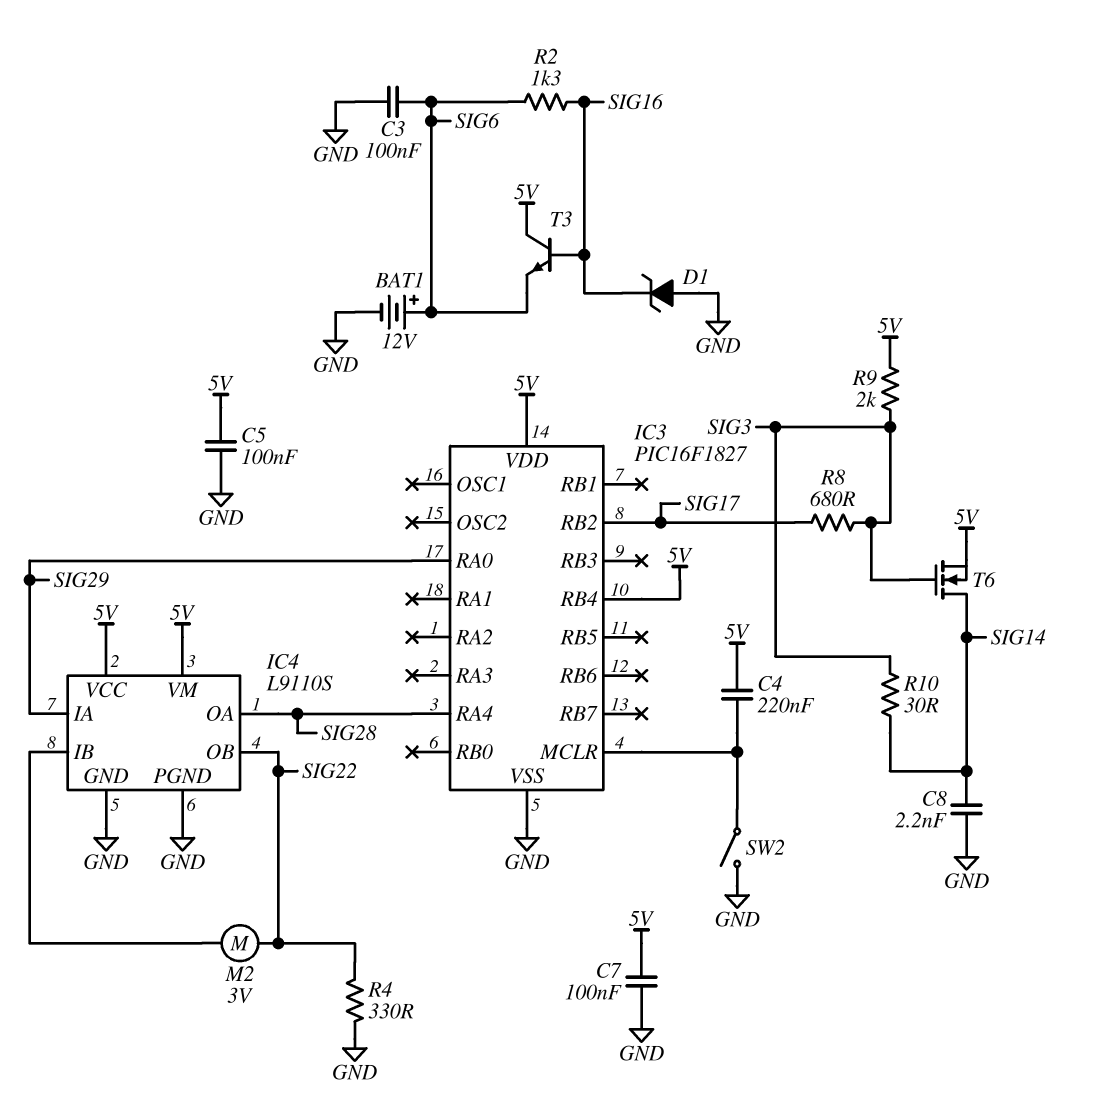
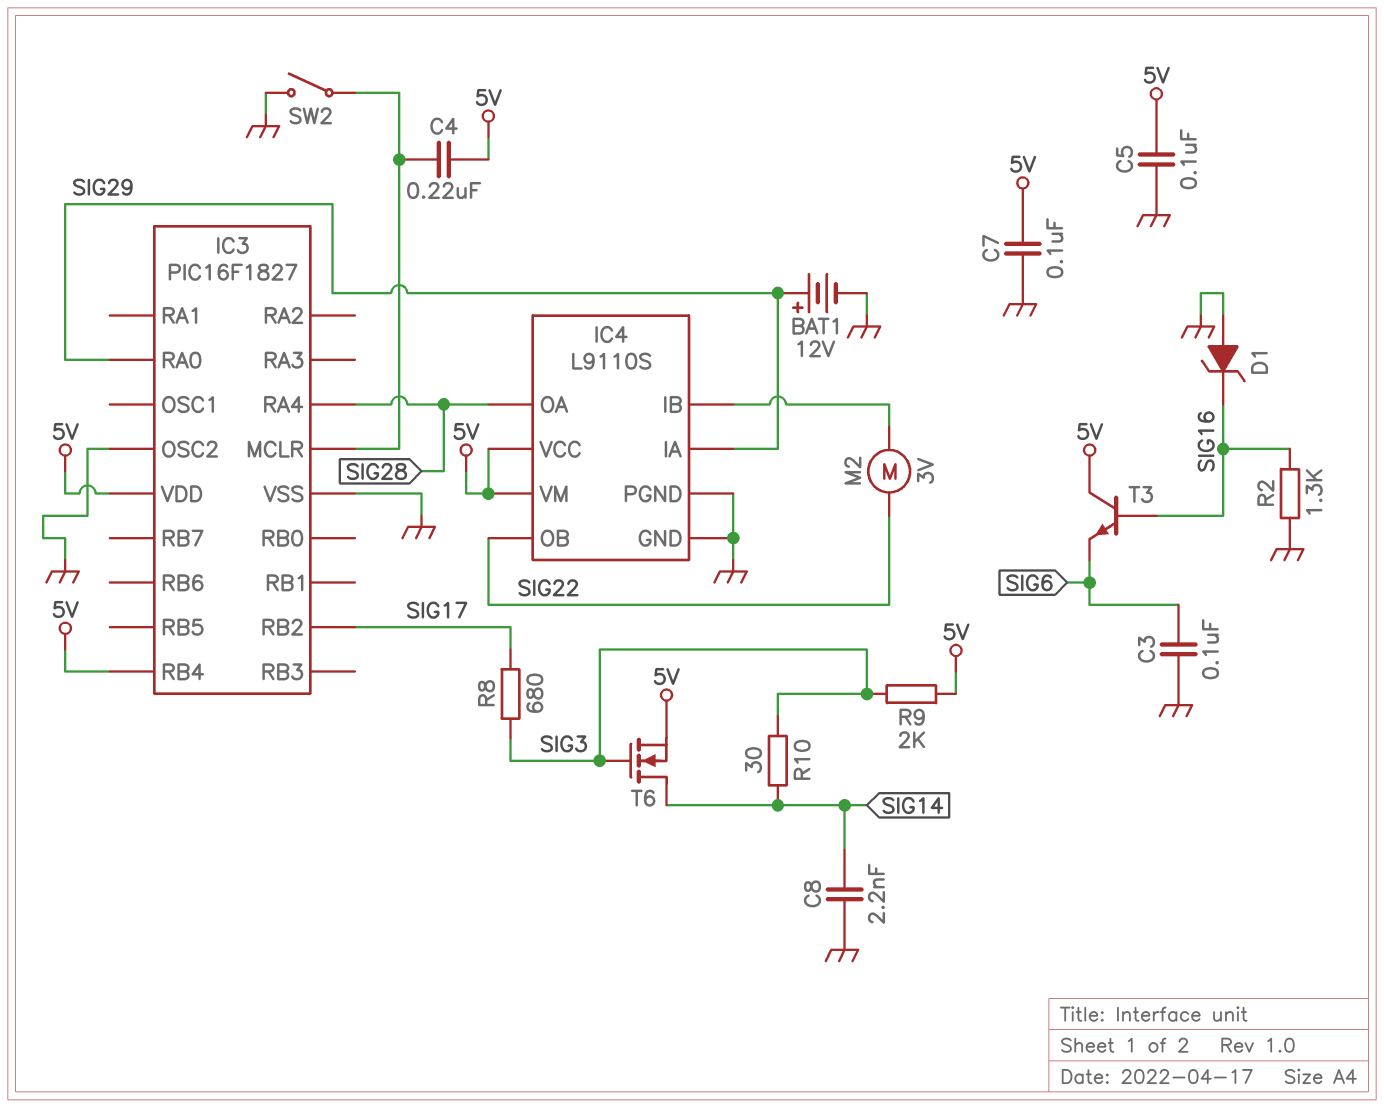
BAT1: 12V (plus SIG6, minus GND) -> 12V (plus SIG29, minus GND)
IC3 pin OSC2: none -> GND
R2: 1.3k (SIG6, SIG16) -> 1.3k (GND, SIG16)
R4: 330 (GND, SIG22) -> none

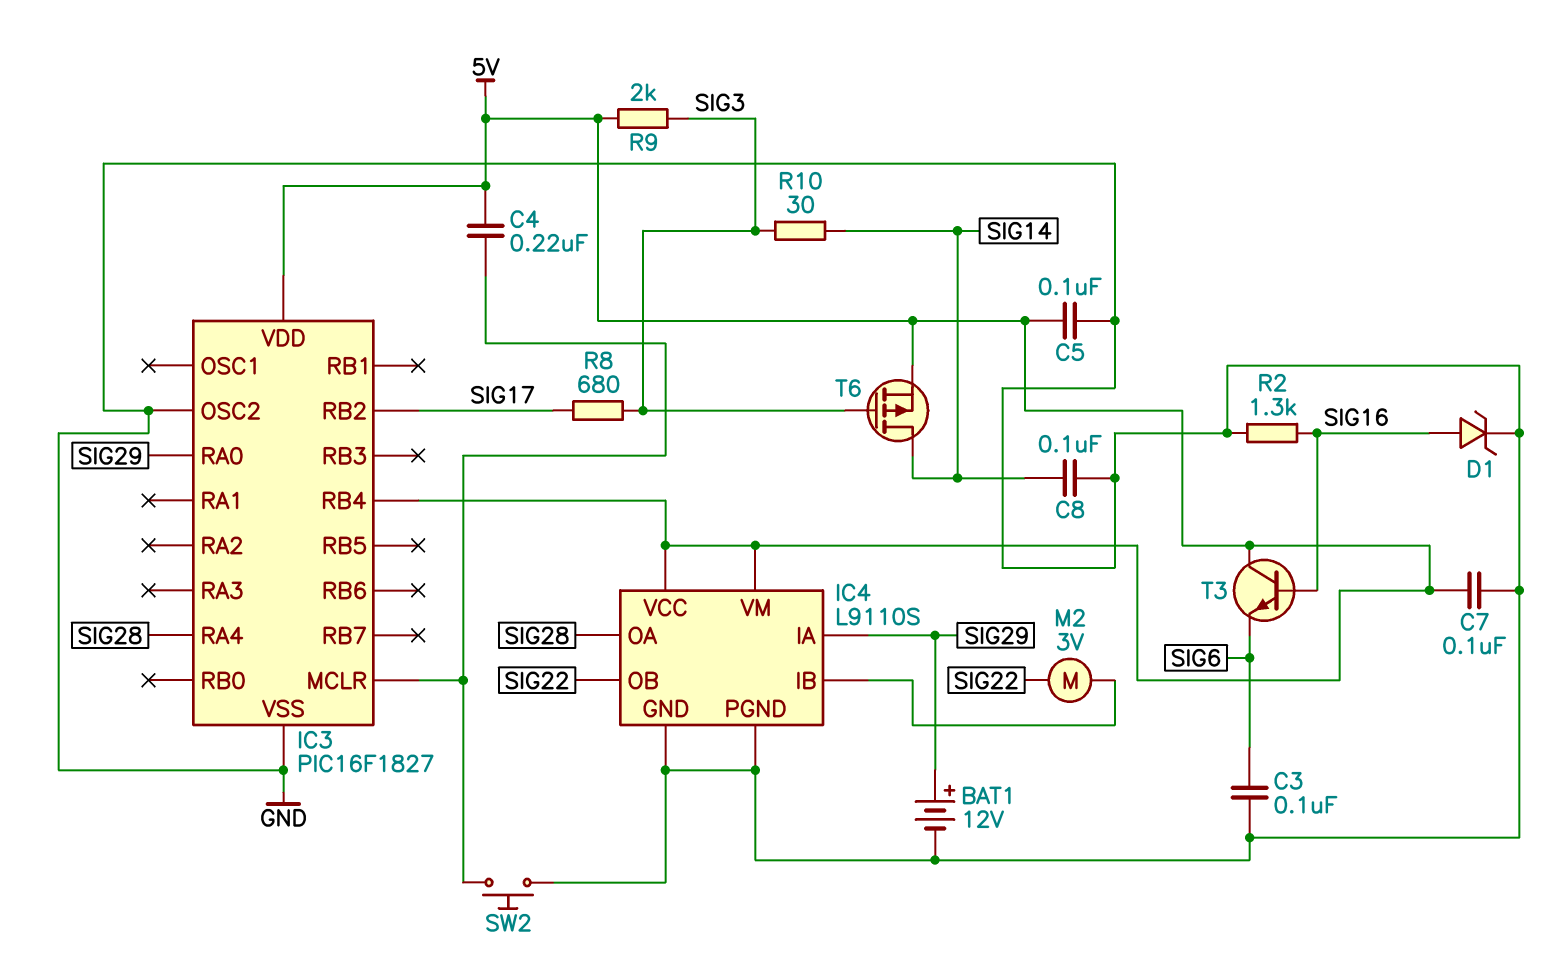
C8: 2.2nF (GND, SIG14) -> 100nF (GND, SIG14)
D1: zener (A GND, K SIG16) -> zener (A SIG16, K GND)
SW2: switch (GND, IC3/MCLR) -> button (GND, IC3/MCLR)
T6: NMOS (G SIG3, D SIG14, S 5V) -> PMOS (G SIG3, D SIG14, S 5V)

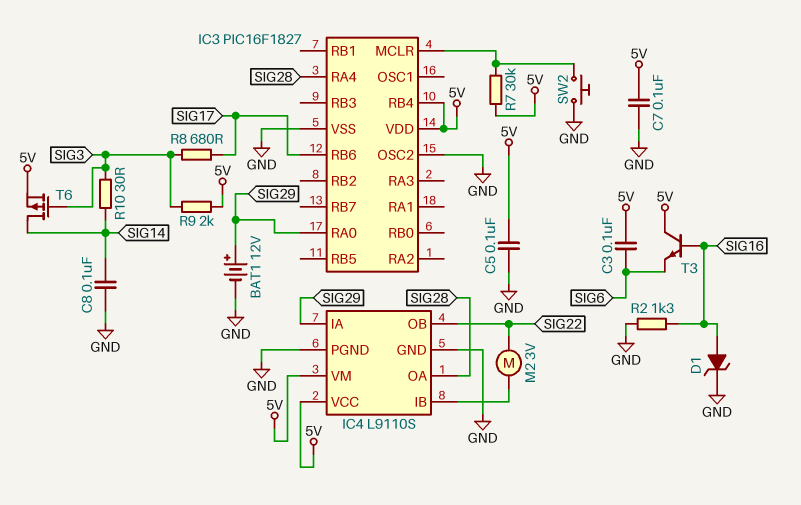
C3: 100nF (GND, SIG6) -> 100nF (5V, SIG6)
C4: 220nF (5V, IC3/MCLR) -> none
IC3 pin RB2: SIG17 -> none
IC3 pin RB6: none -> SIG17
R7: none -> 30k (5V, IC3/MCLR)

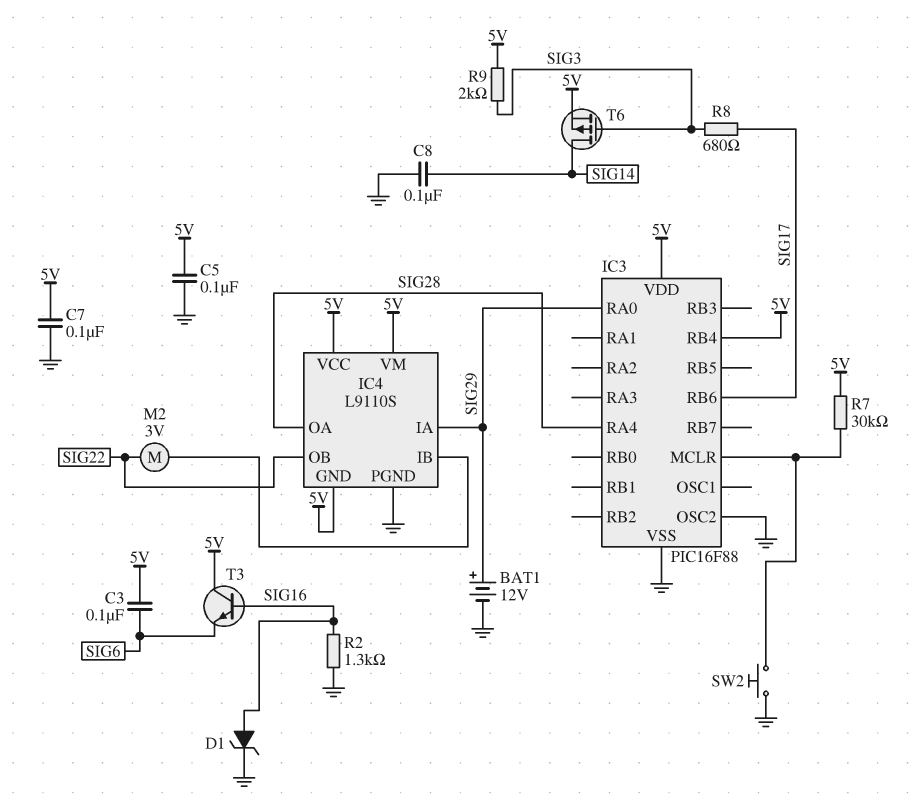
IC3: PIC16F1827 -> PIC16F88
IC4 pin GND: GND -> 5V
R10: 30 (SIG3, SIG14) -> none

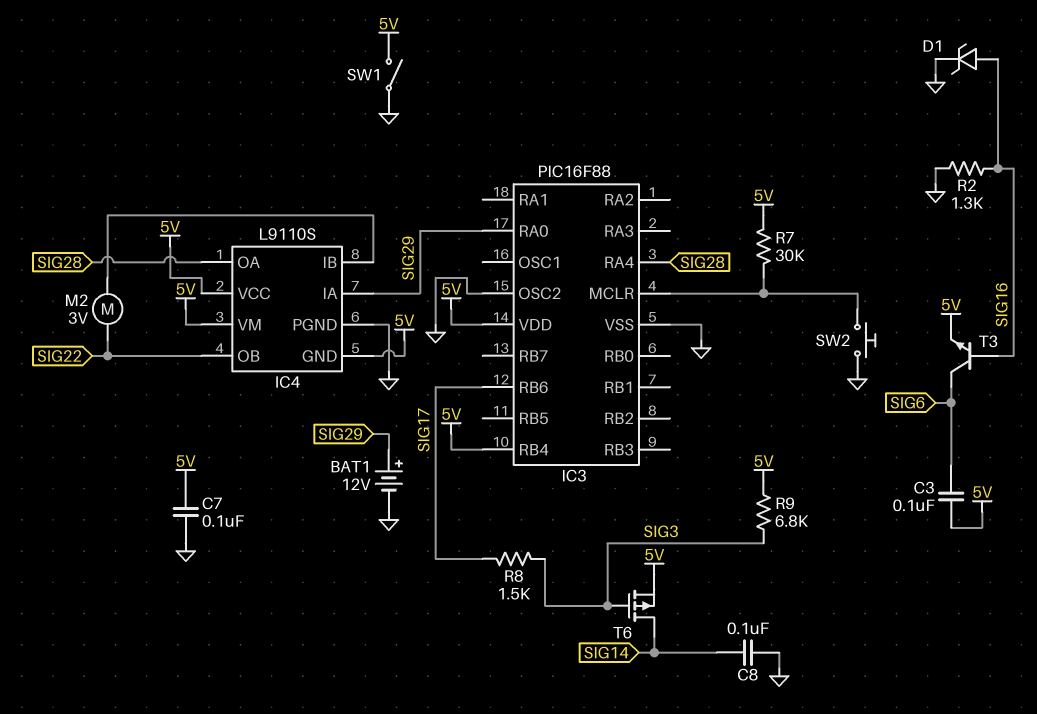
C5: 100nF (5V, GND) -> none
R8: 680 (SIG3, SIG17) -> 1.5k (SIG3, SIG17)
R9: 2k (5V, SIG3) -> 6.8k (5V, SIG3)
SW1: none -> switch (5V, GND)
T3: NPN (B SIG16, C 5V, E SIG6) -> NPN (B SIG16, C SIG6, E 5V)

